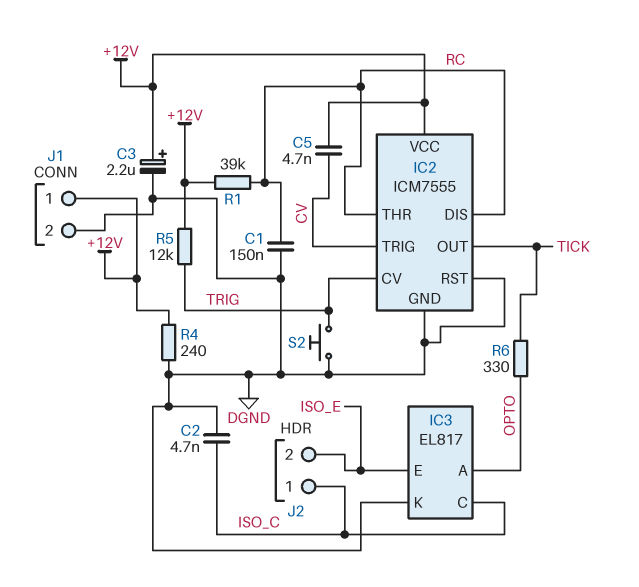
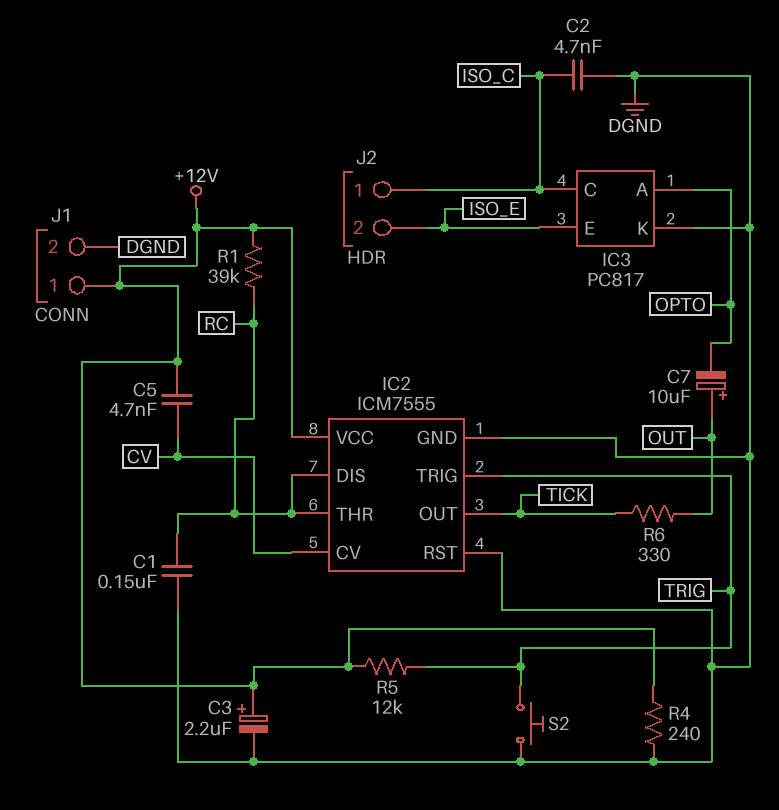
C7: none -> 10uF (plus OUT, minus OPTO)
IC2 pin CV: TRIG -> CV
IC2 pin TRIG: CV -> TRIG
IC3: EL817 -> PC817
R6: 330 (OPTO, TICK) -> 330 (OUT, TICK)

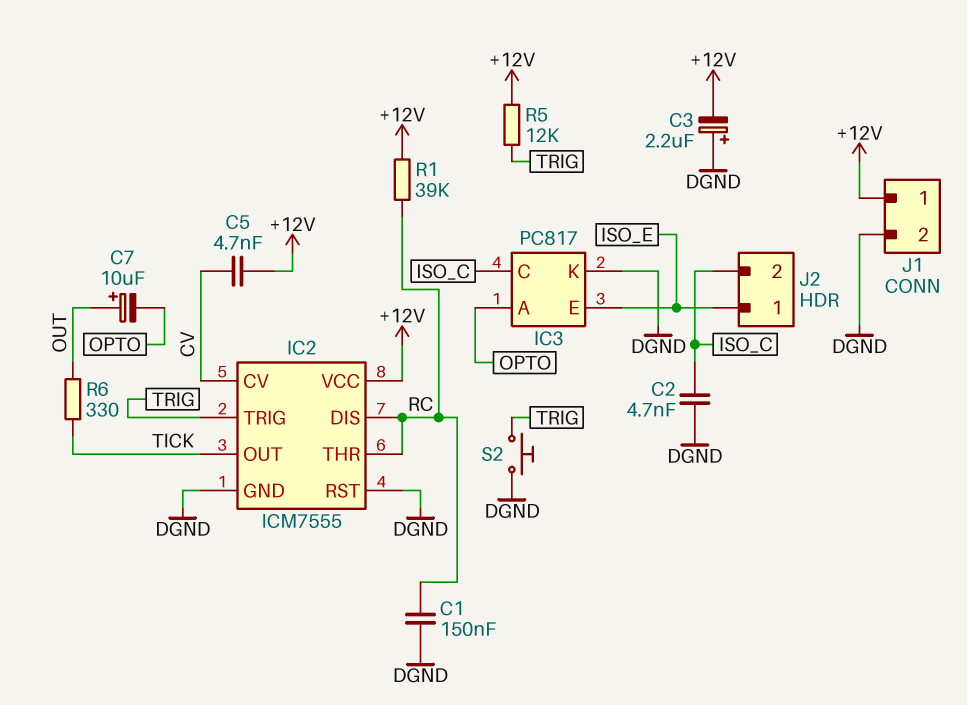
C3: 2.2uF (plus +12V, minus DGND) -> 2.2uF (plus DGND, minus +12V)
J2 pin 1: ISO_C -> ISO_E
J2 pin 2: ISO_E -> ISO_C
R4: 240 (+12V, DGND) -> none

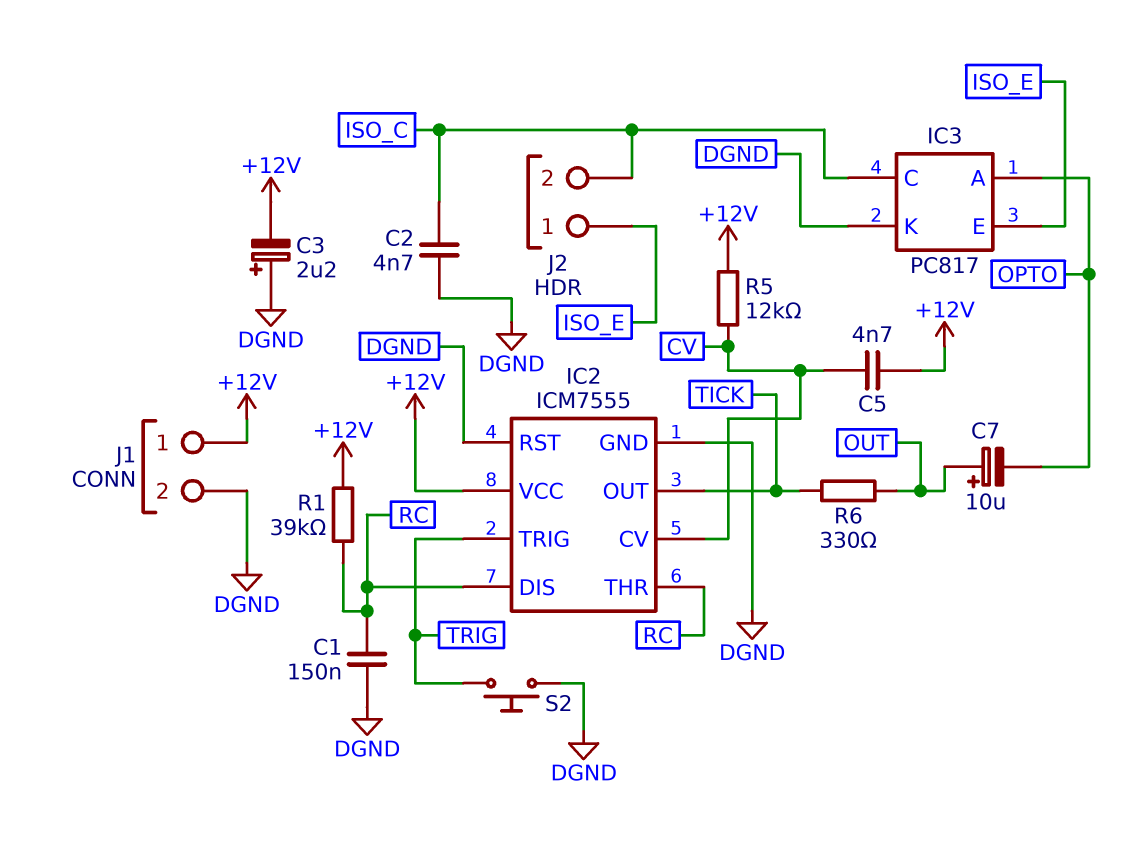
R5: 12k (+12V, TRIG) -> 12k (+12V, CV)

